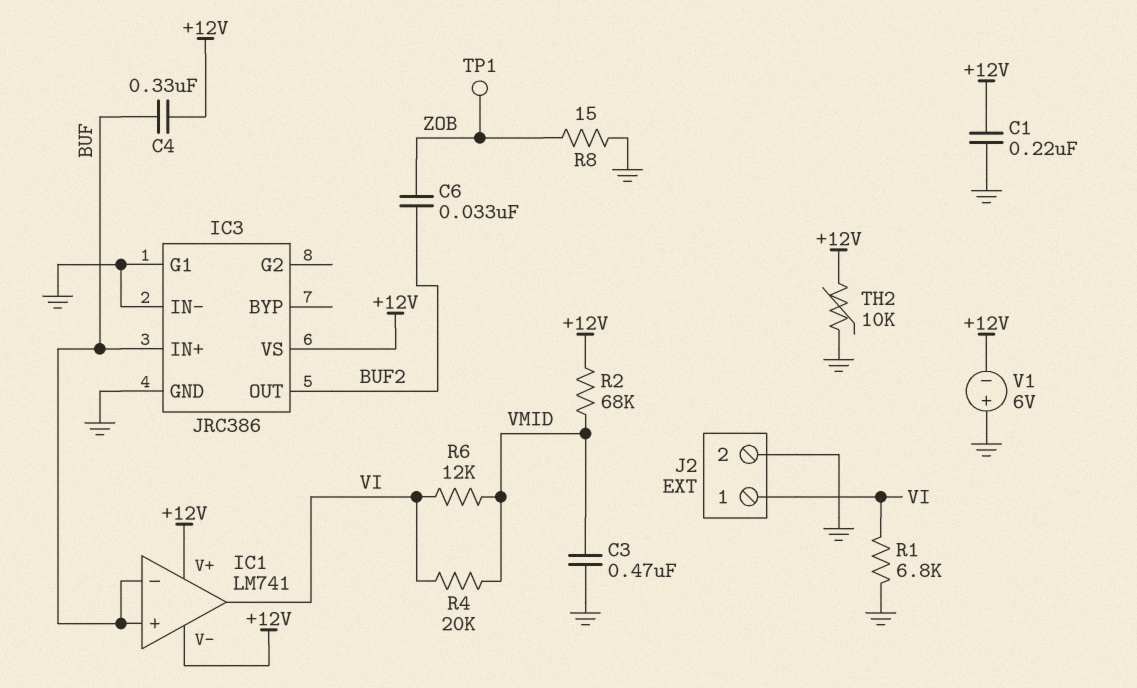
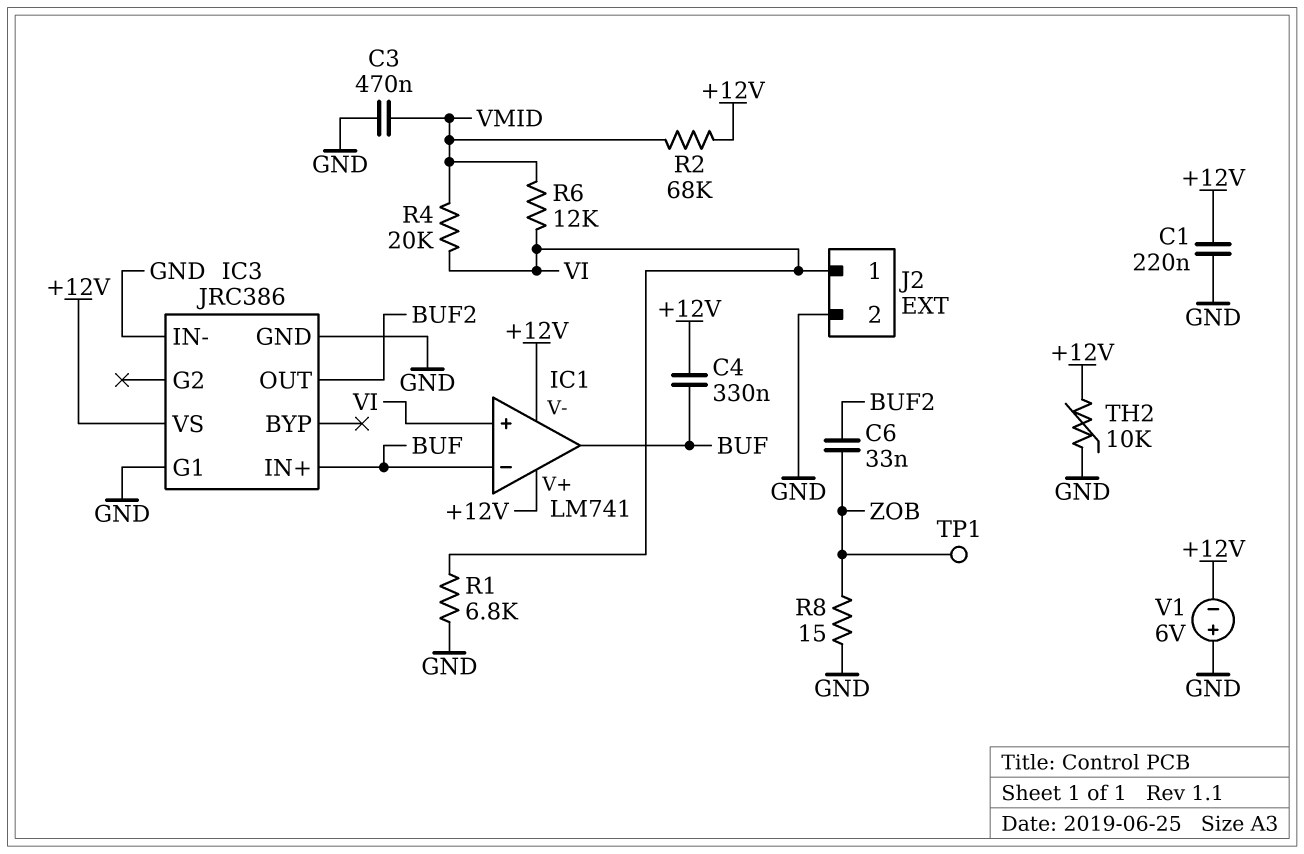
IC1 pin in+: BUF -> VI
IC1 pin out: VI -> BUF

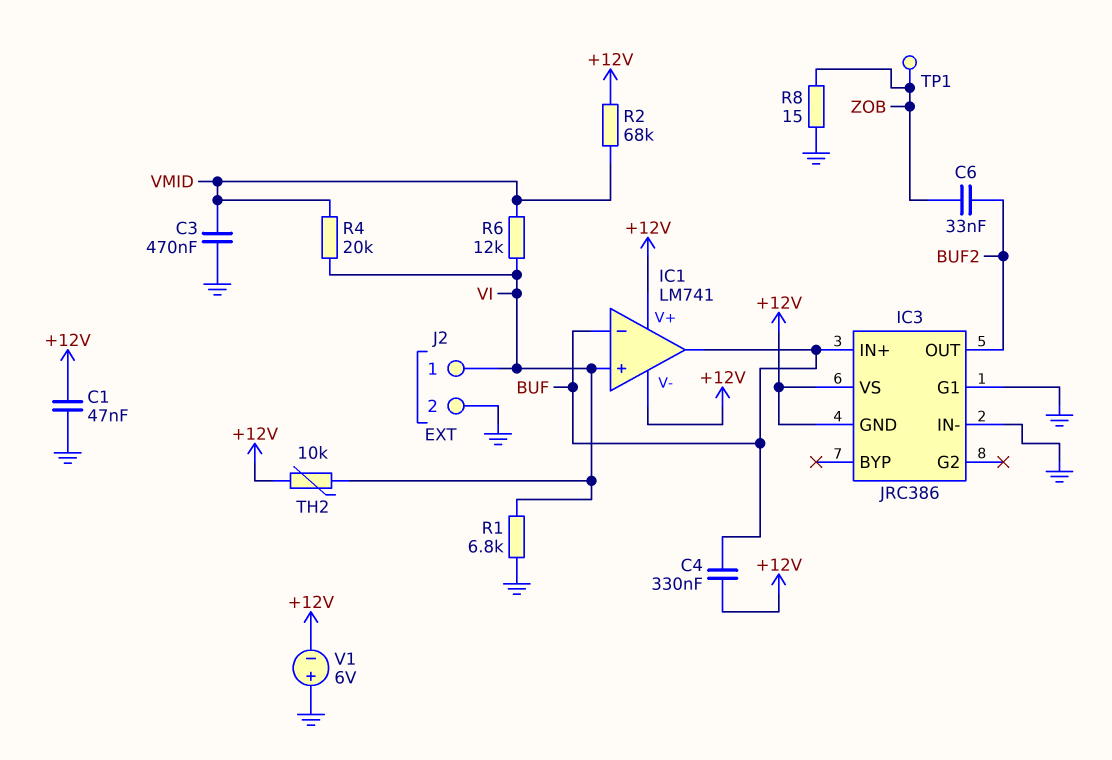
C1: 220nF (+12V, GND) -> 47nF (+12V, GND)
IC3 pin GND: GND -> +12V
TH2: 10k (+12V, GND) -> 10k (+12V, VI)

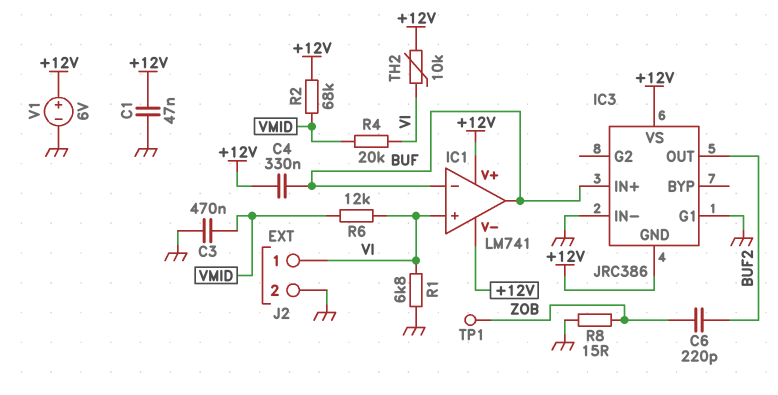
C6: 33nF (BUF2, ZOB) -> 220pF (BUF2, ZOB)
V1: 6V (plus GND, minus +12V) -> 6V (plus +12V, minus GND)

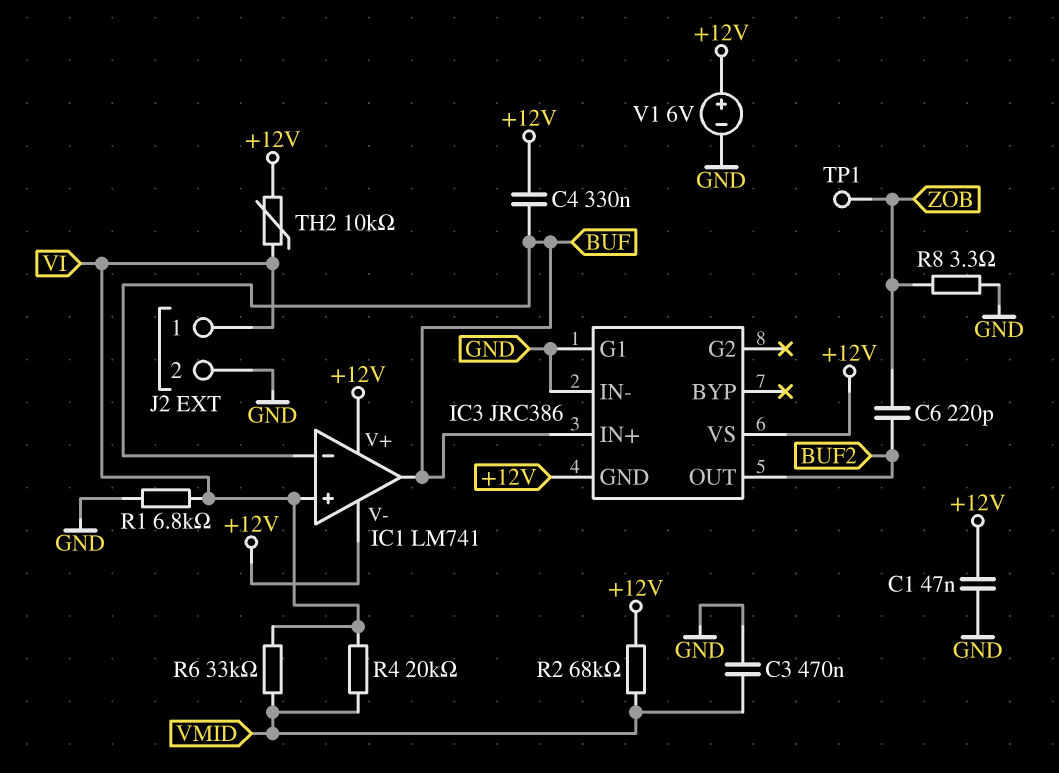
R6: 12k (VI, VMID) -> 33k (VI, VMID)
R8: 15 (GND, ZOB) -> 3.3 (GND, ZOB)

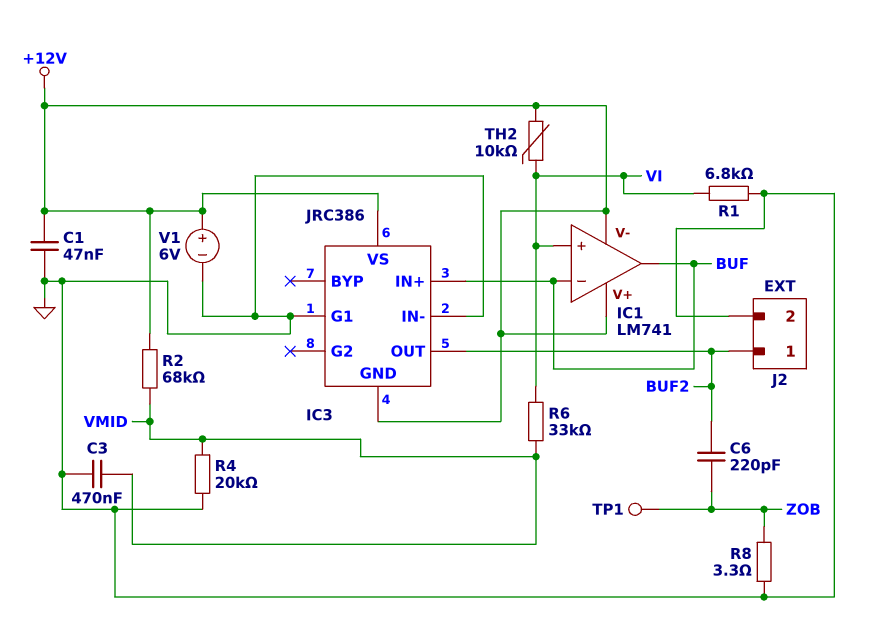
C4: 330nF (+12V, BUF) -> none
J2 pin 1: VI -> BUF2
R4: 20k (VI, VMID) -> 20k (GND, VMID)

